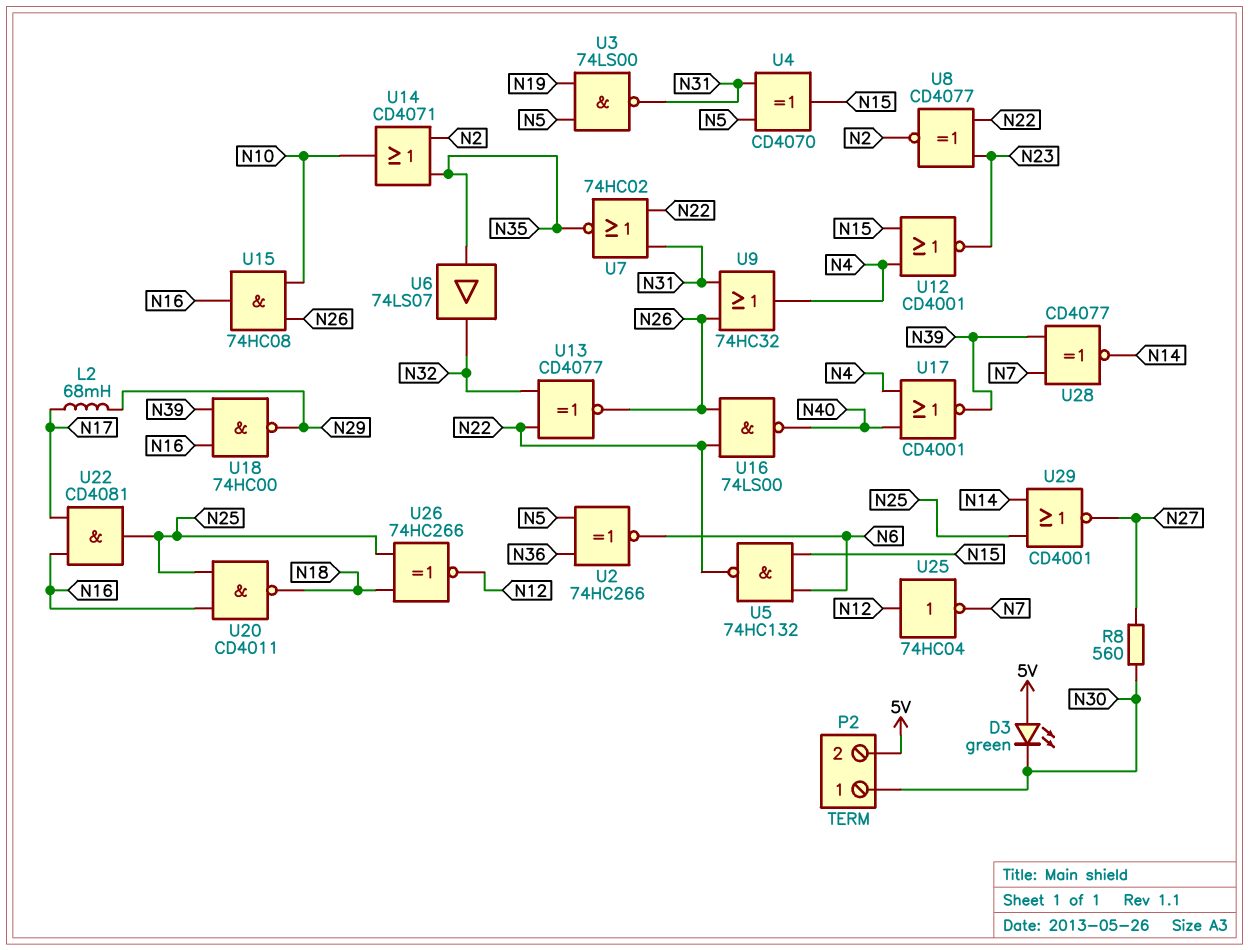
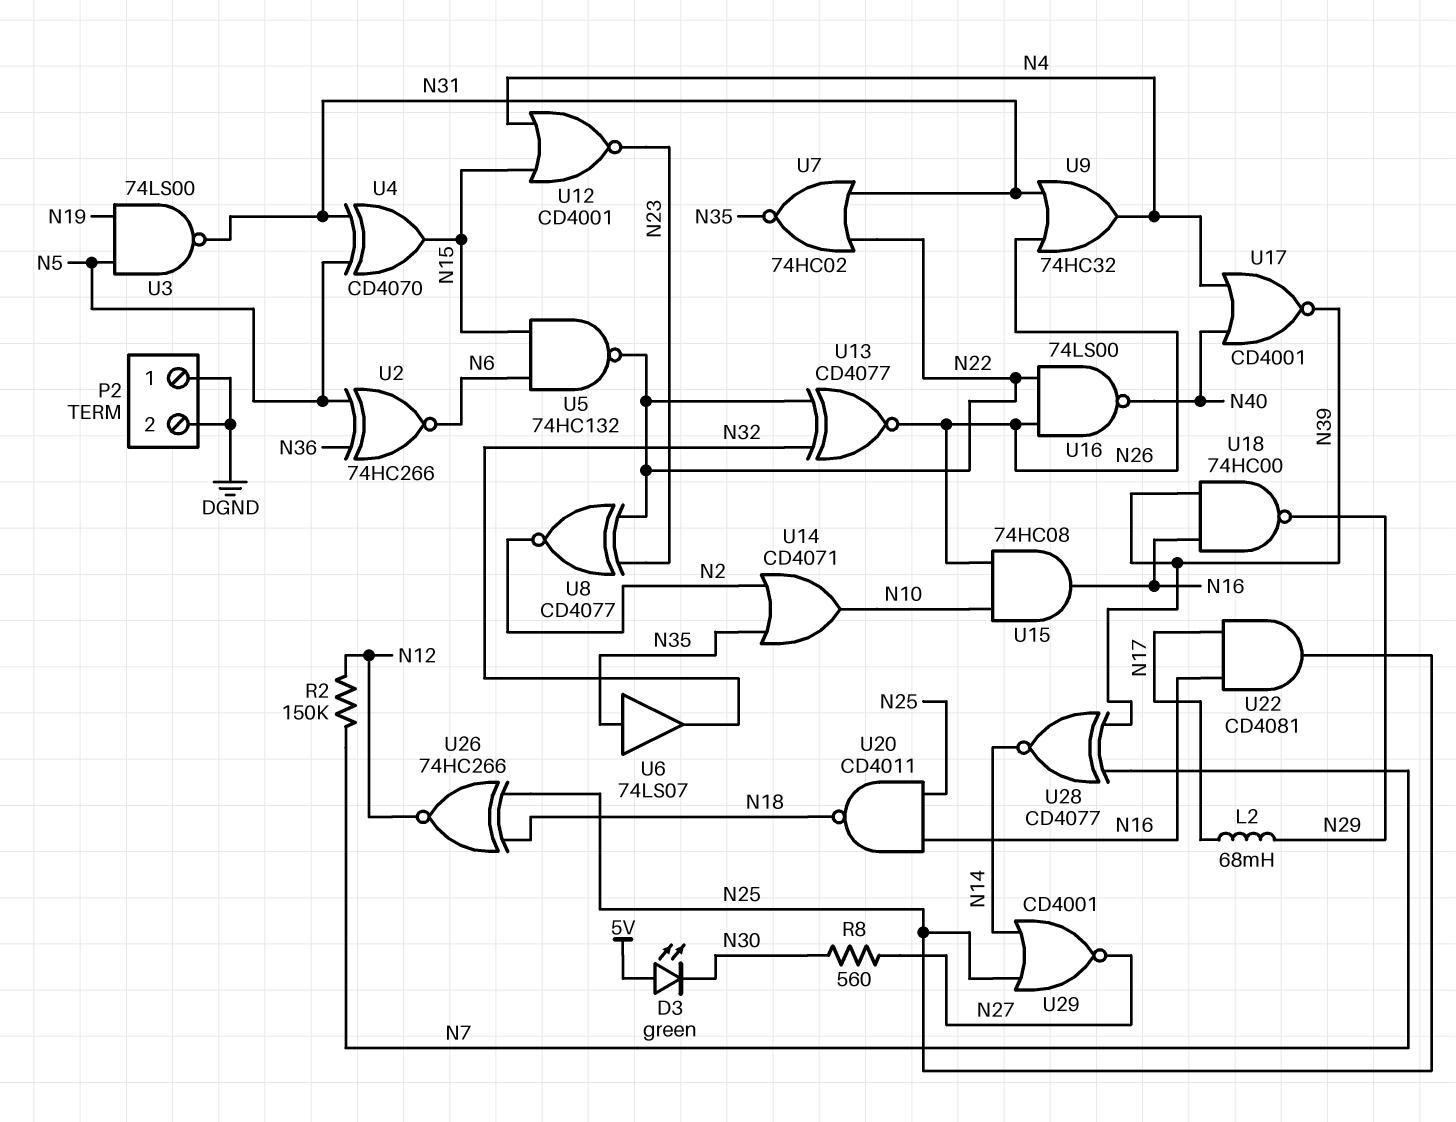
P2 pin 1: N30 -> DGND
P2 pin 2: 5V -> DGND
R2: none -> 150k (N7, N12)
U25: NOT 74HC04 (in N12, out N7) -> none

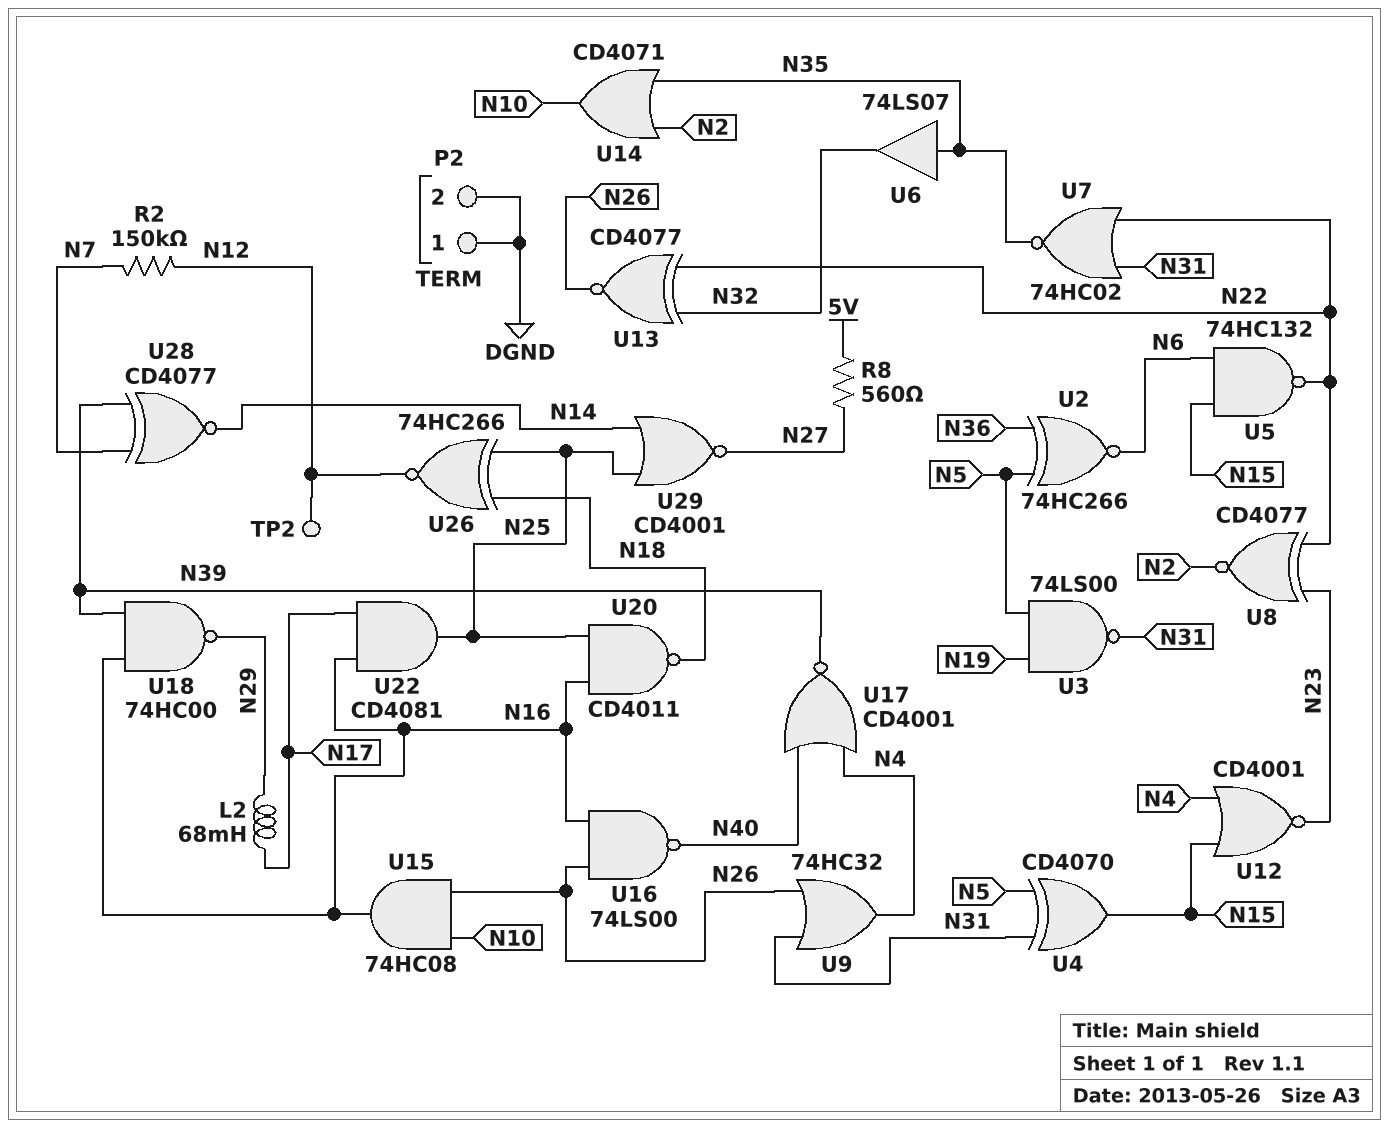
D3: LED green (A 5V, K N30) -> none
R8: 560 (N27, N30) -> 560 (5V, N27)
TP2: none -> test point (N12)
U16: NAND 74LS00 (in N22, in N26, out N40) -> NAND 74LS00 (in N16, in N26, out N40)

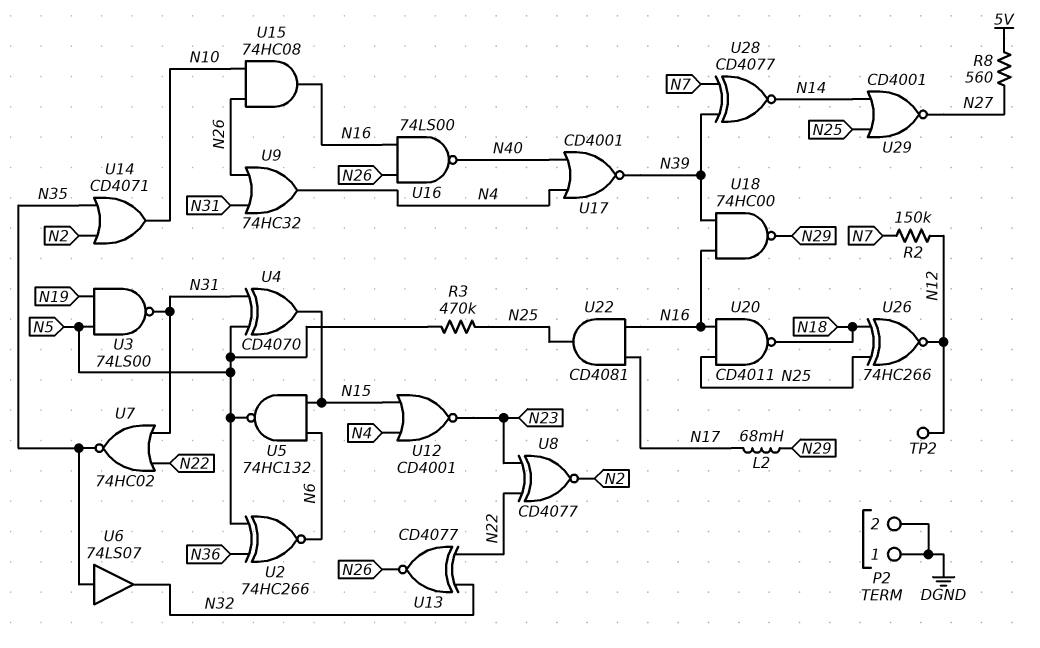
R3: none -> 470k (N5, N25)
U5: NAND 74HC132 (in N6, in N15, out N22) -> NAND 74HC132 (in N6, in N15, out N5)

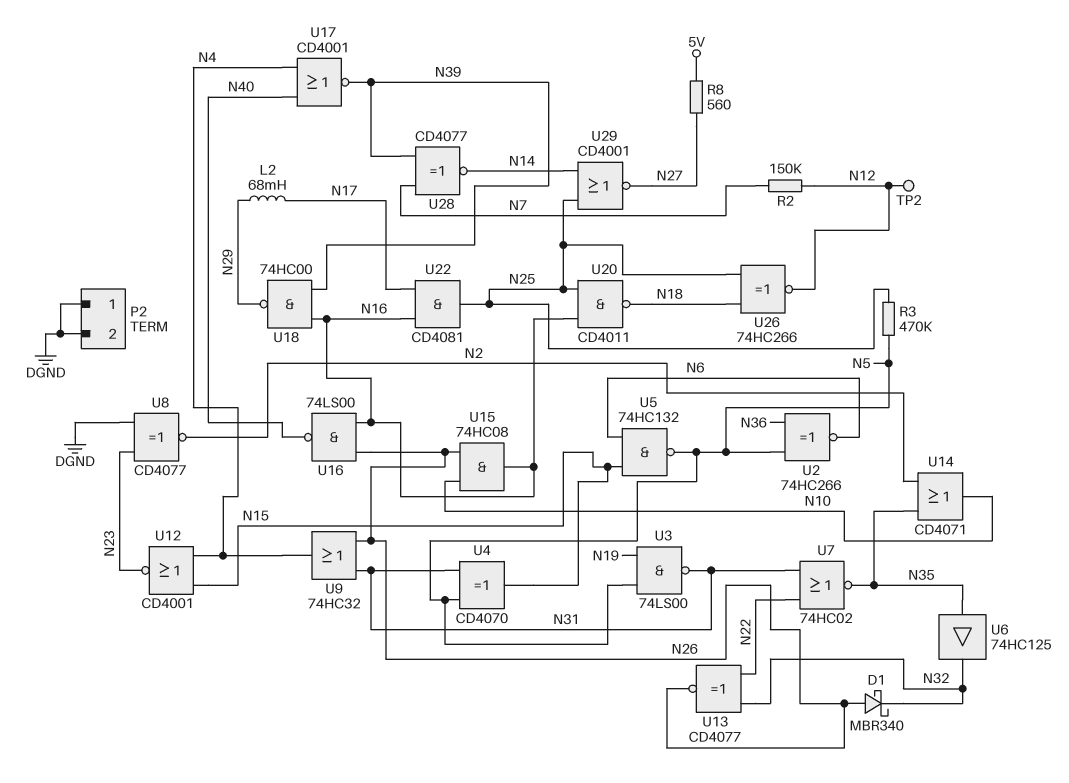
D1: none -> schottky MBR340 (A N26, K N32)
U6: buffer 74LS07 (in N35, out N32) -> buffer 74HC125 (in N35, out N32)
U8: XNOR CD4077 (in N22, in N23, out N2) -> XNOR CD4077 (in DGND, in N23, out N2)

